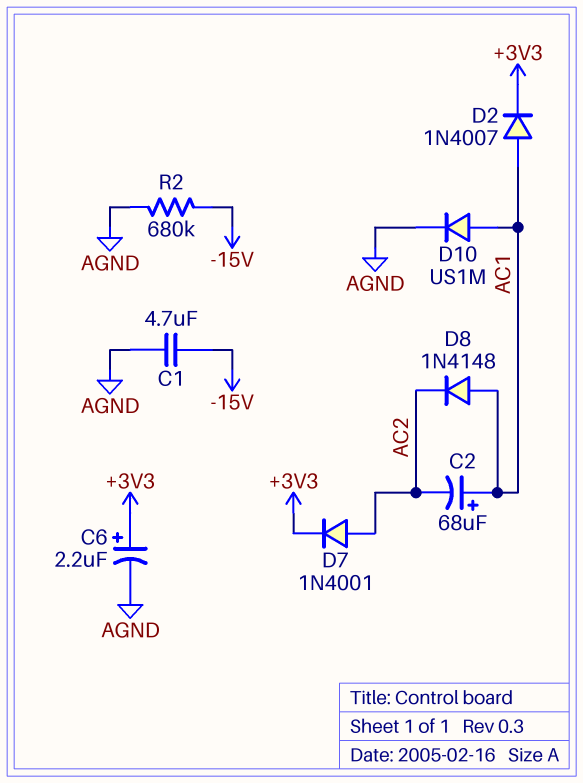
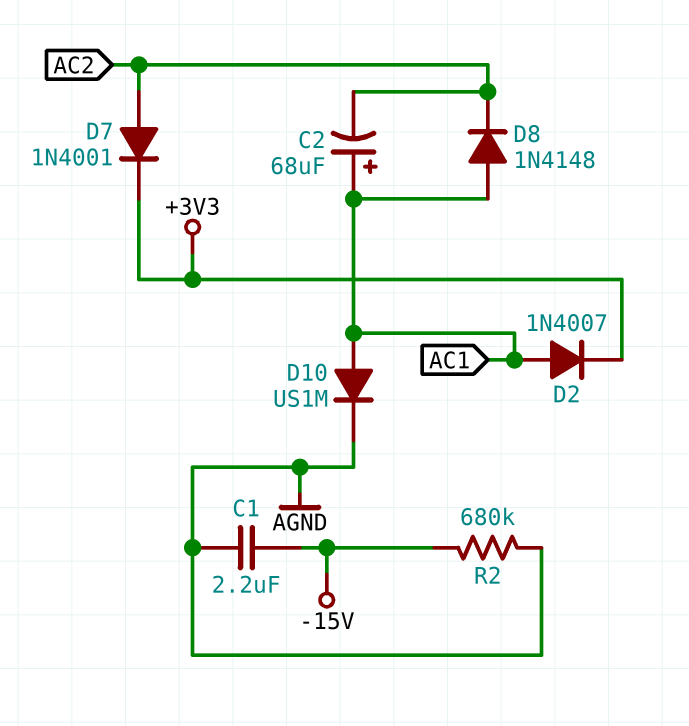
C1: 4.7uF (-15V, AGND) -> 2.2uF (-15V, AGND)
C6: 2.2uF (plus +3V3, minus AGND) -> none

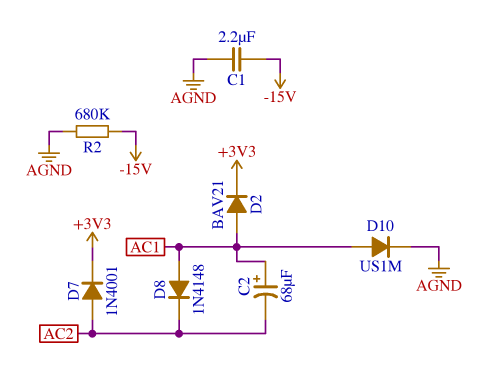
D2: diode 1N4007 (A AC1, K +3V3) -> diode BAV21 (A AC1, K +3V3)

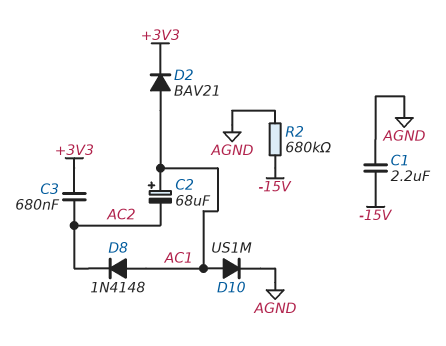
C3: none -> 680nF (+3V3, AC2)
D7: diode 1N4001 (A AC2, K +3V3) -> none

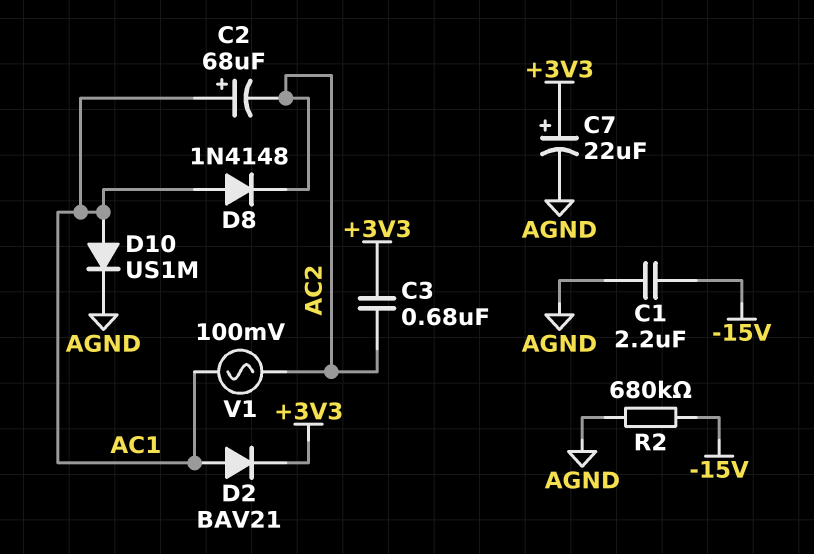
C7: none -> 22uF (plus +3V3, minus AGND)
V1: none -> AC 100mV (AC1, AC2)

